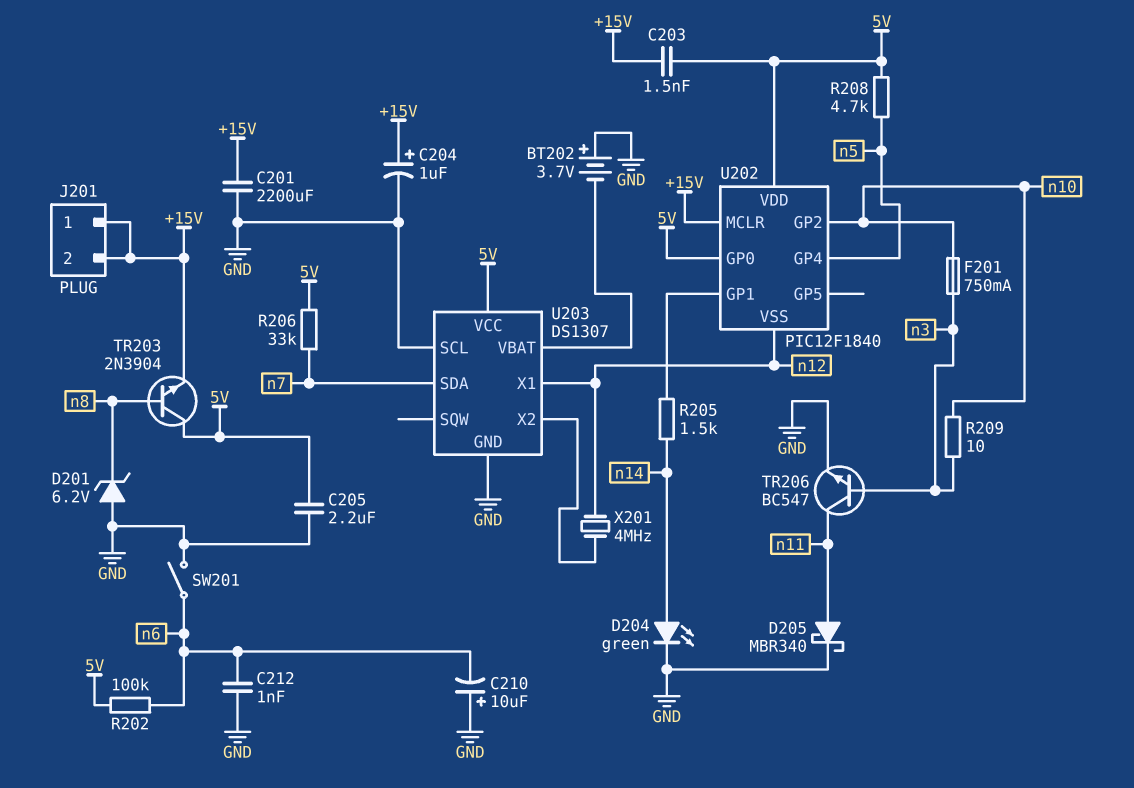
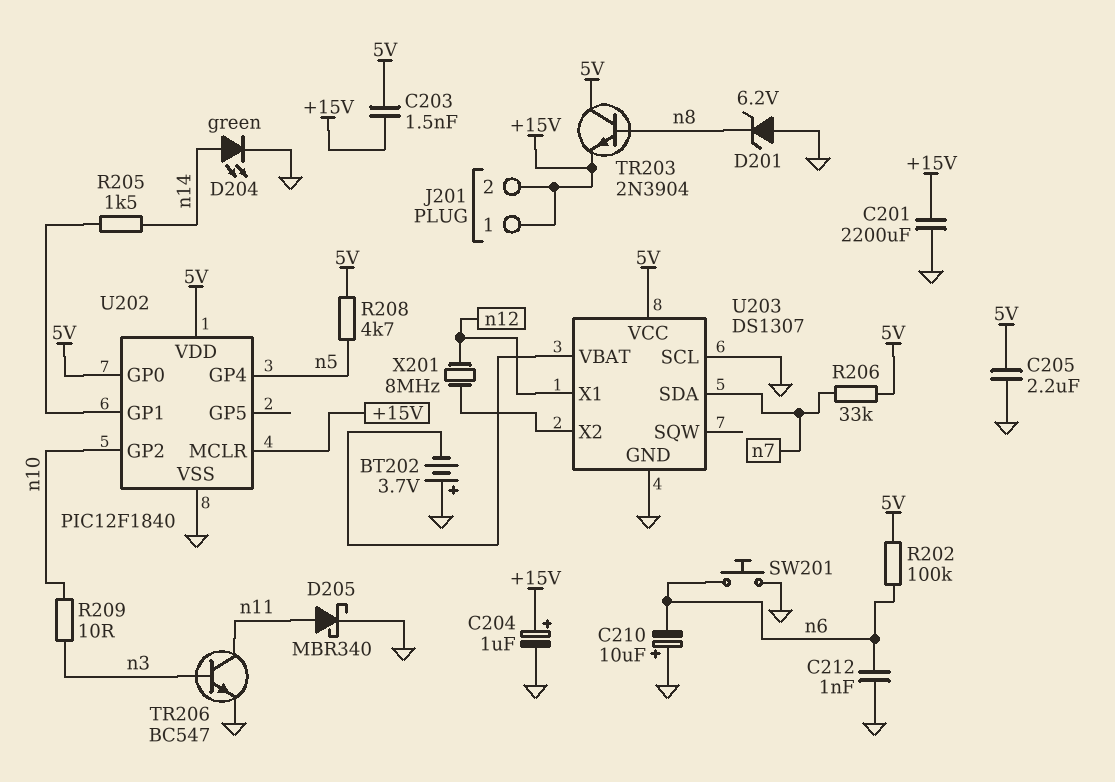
F201: 750mA (n3, n10) -> none
SW201: switch (GND, n6) -> button (GND, n6)
U202 pin VSS: n12 -> GND
X201: 4MHz (U203/X2, n12) -> 8MHz (U203/X2, n12)

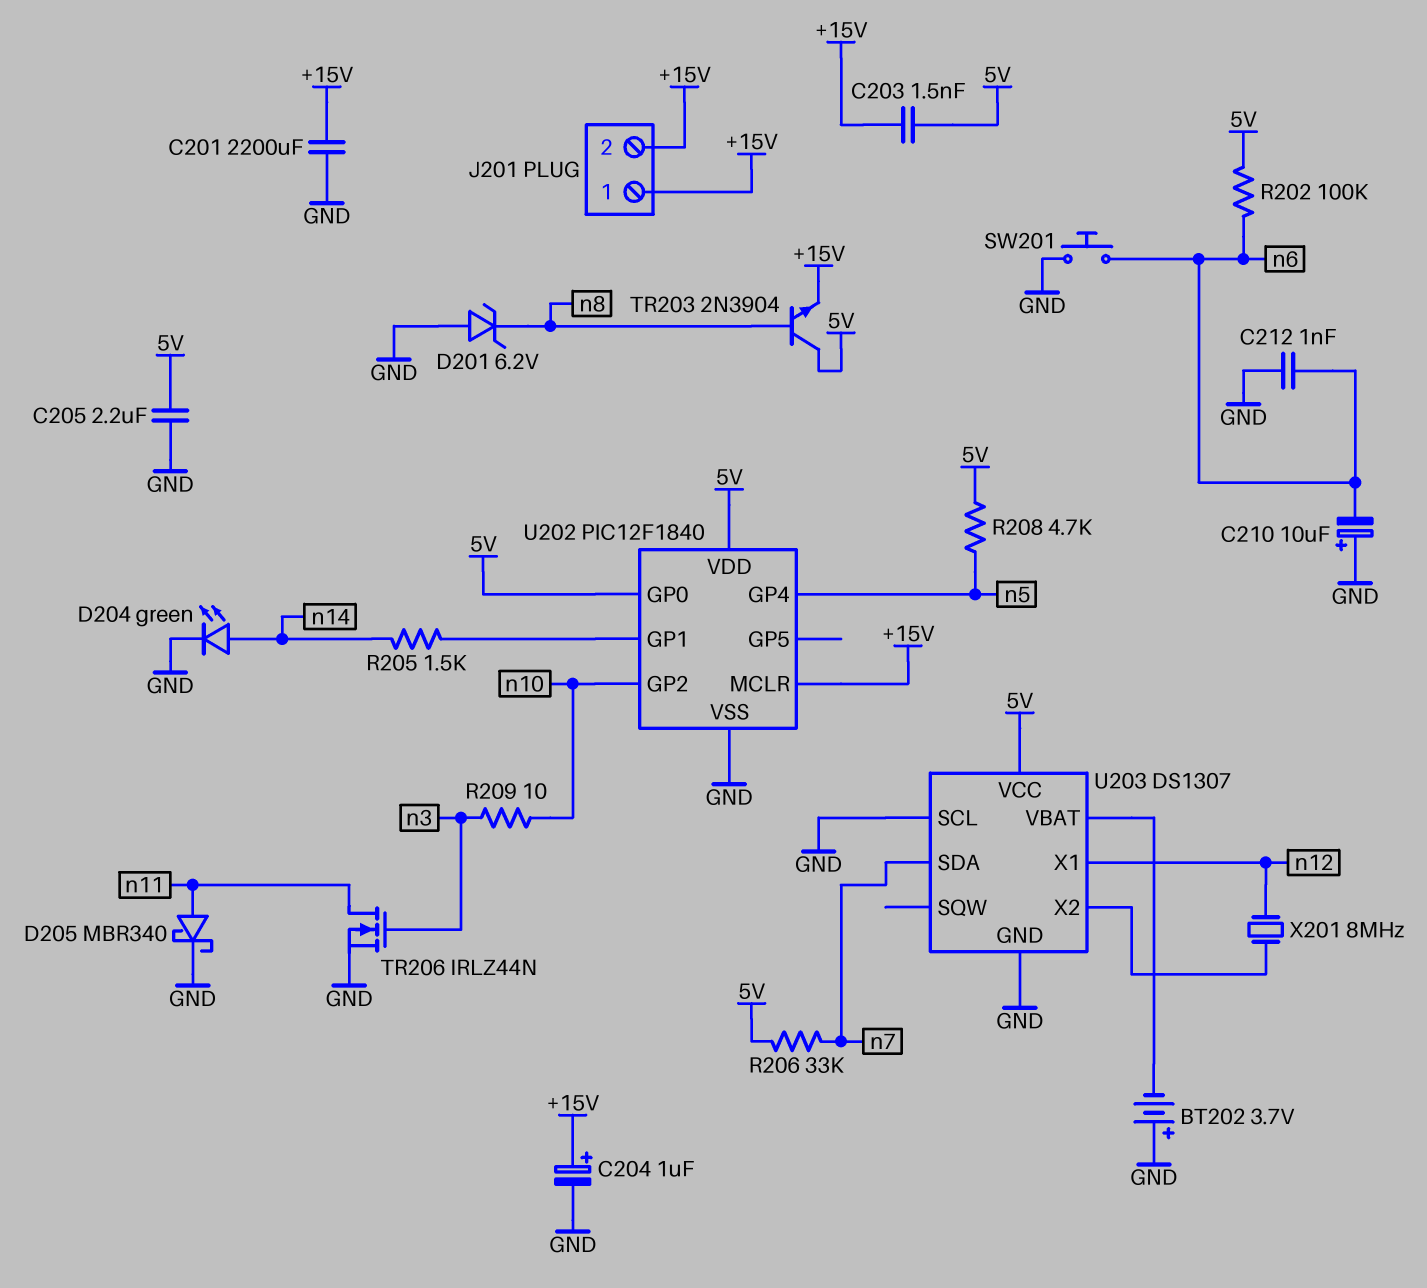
TR206: NPN BC547 (B n3, C n11, E GND) -> NMOS IRLZ44N (G n3, D n11, S GND)

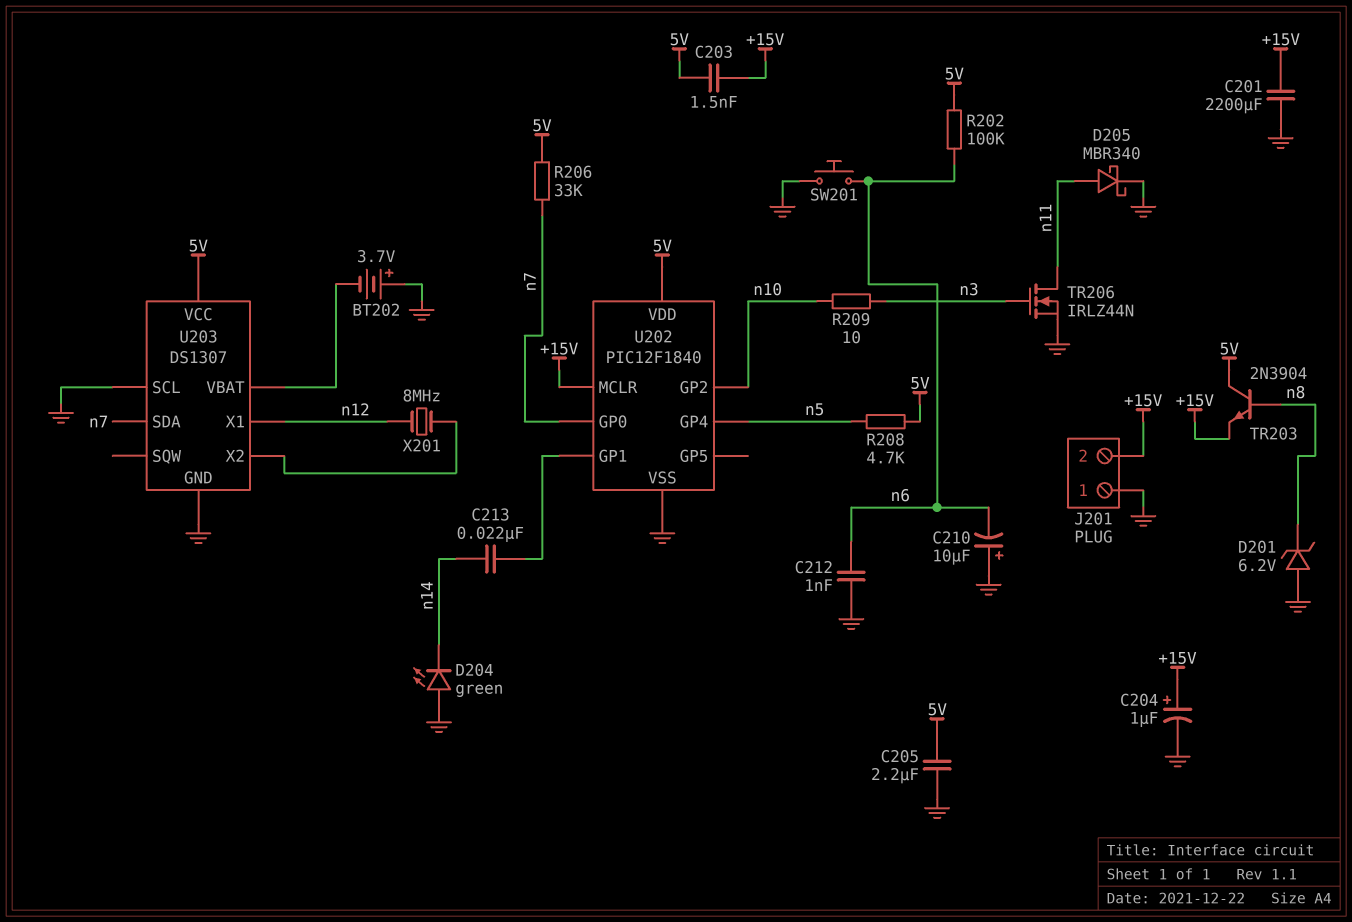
C213: none -> 22nF (U202/GP1, n14)
D204: LED green (A n14, K GND) -> LED green (A GND, K n14)
J201 pin 1: +15V -> GND
R205: 1.5k (U202/GP1, n14) -> none
U202 pin GP0: 5V -> n7

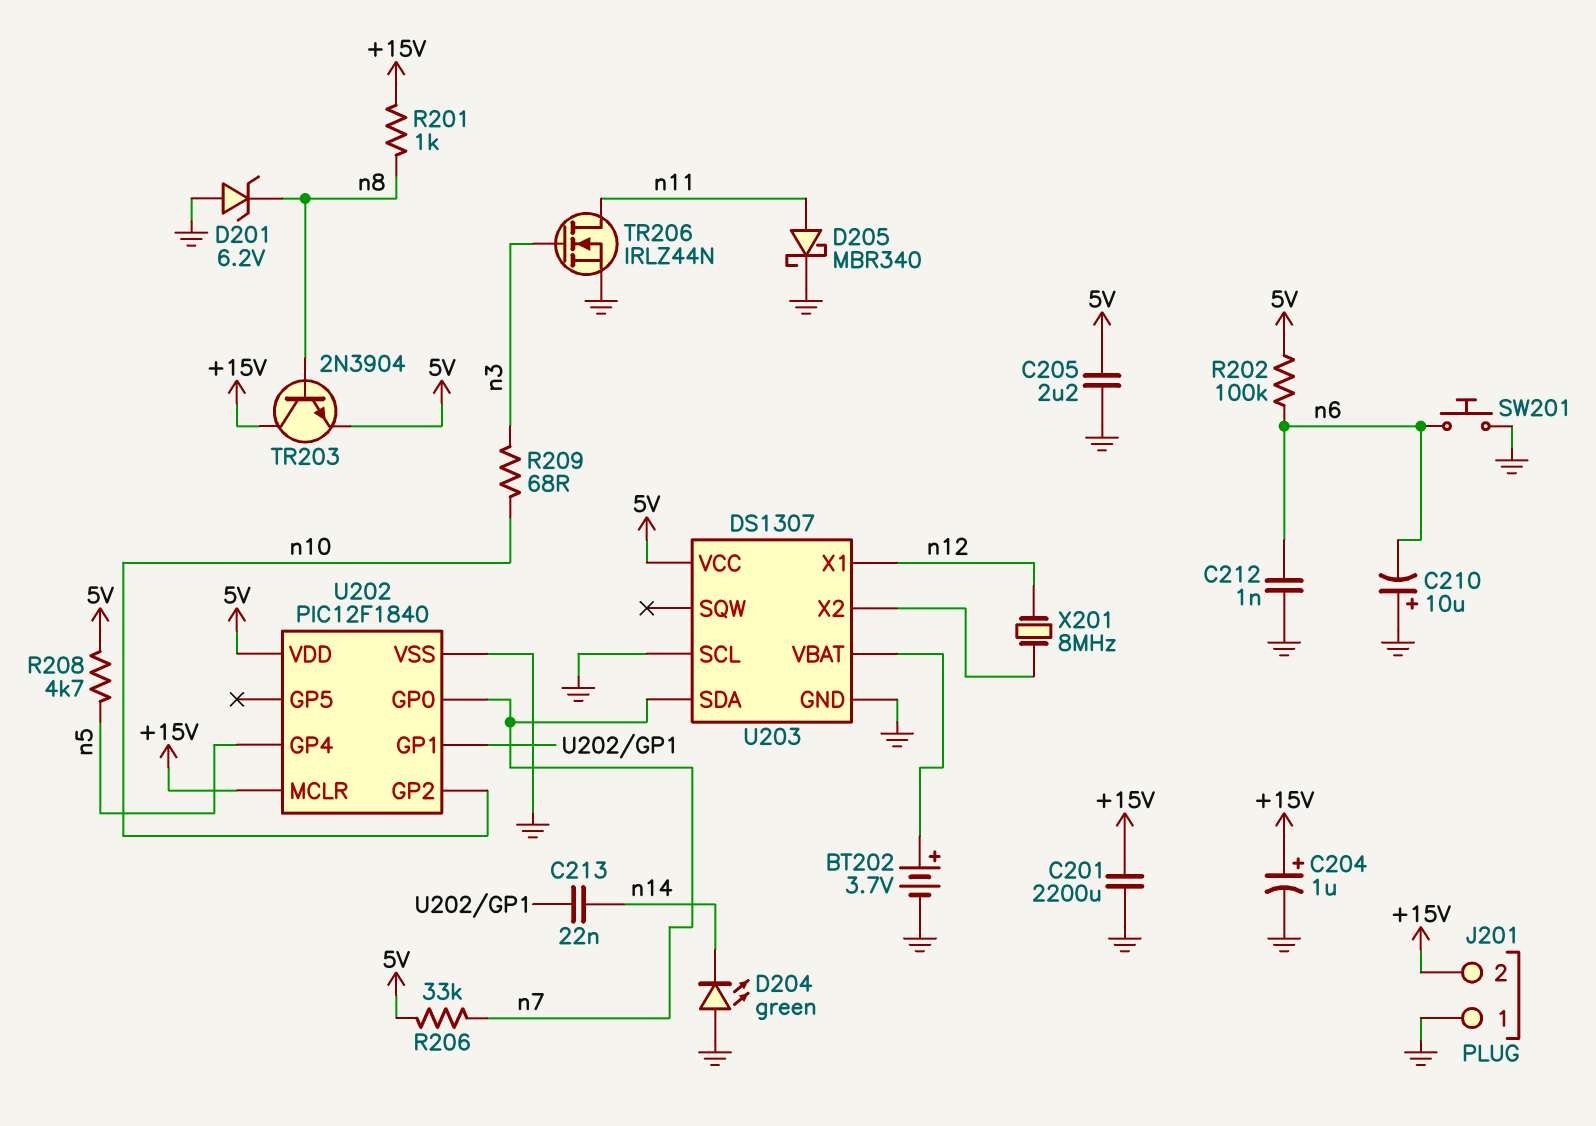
BT202: 3.7V (plus GND, minus U203/VBAT) -> 3.7V (plus U203/VBAT, minus GND)
C203: 1.5nF (+15V, 5V) -> none
R201: none -> 1k (+15V, n8)
R209: 10 (n3, n10) -> 68 (n3, n10)
TR203: NPN 2N3904 (B n8, C 5V, E +15V) -> NPN 2N3904 (B n8, C +15V, E 5V)

